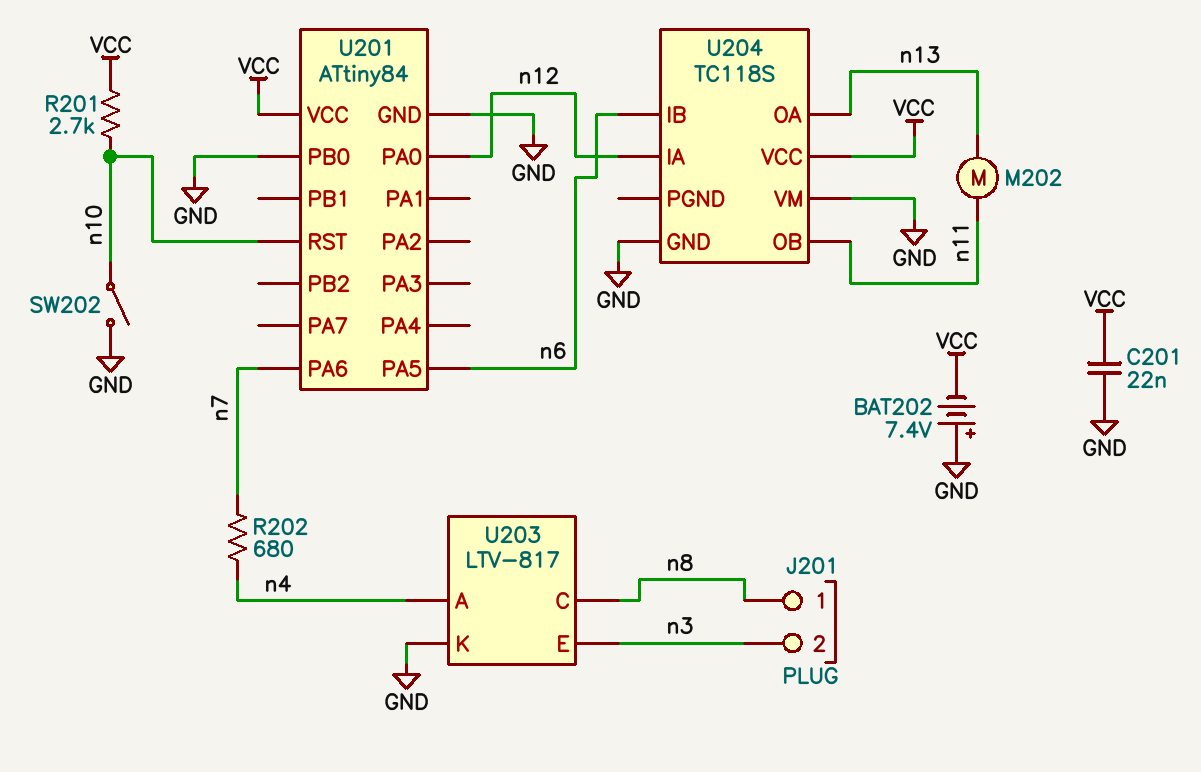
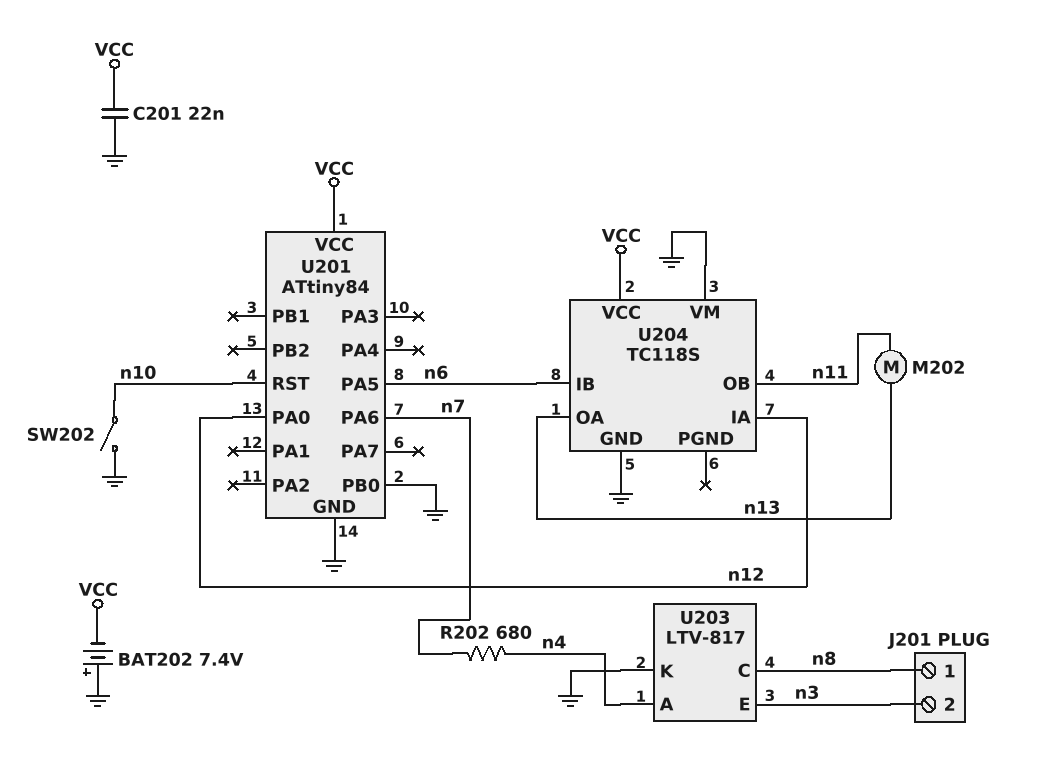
R201: 2.7k (VCC, n10) -> none

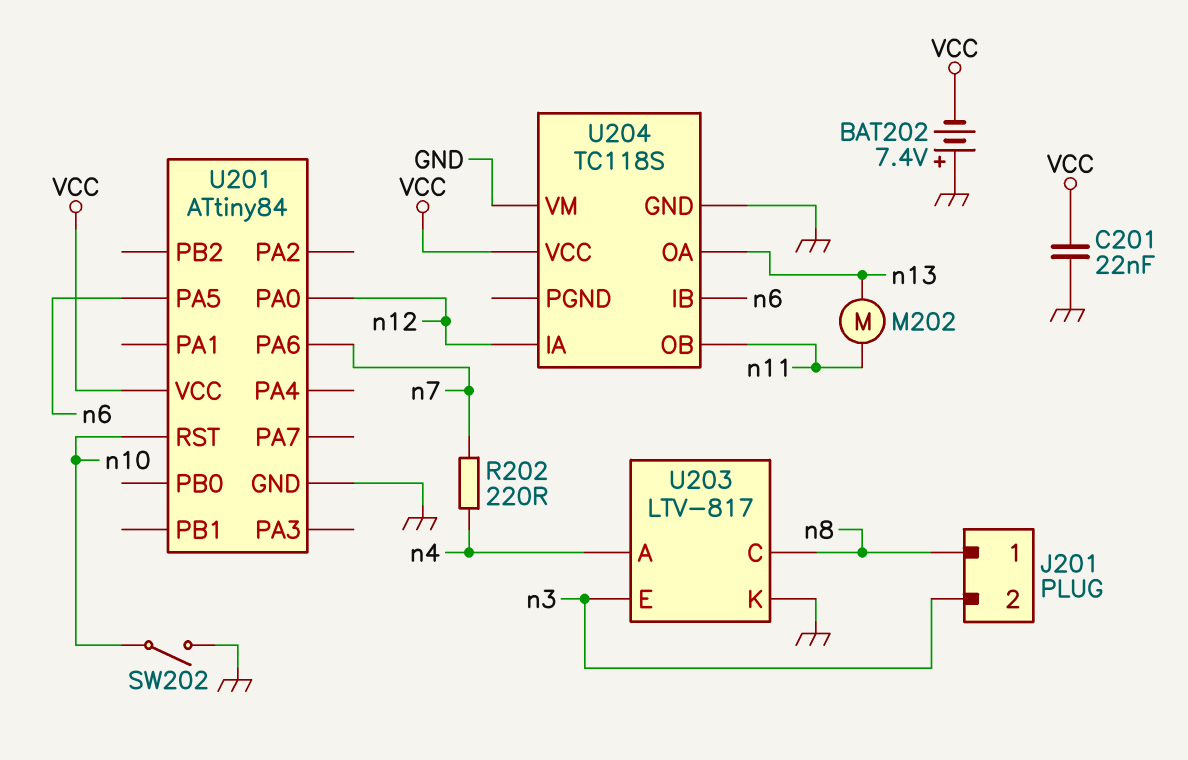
R202: 680 (n4, n7) -> 220 (n4, n7)
U201 pin PB0: GND -> none

